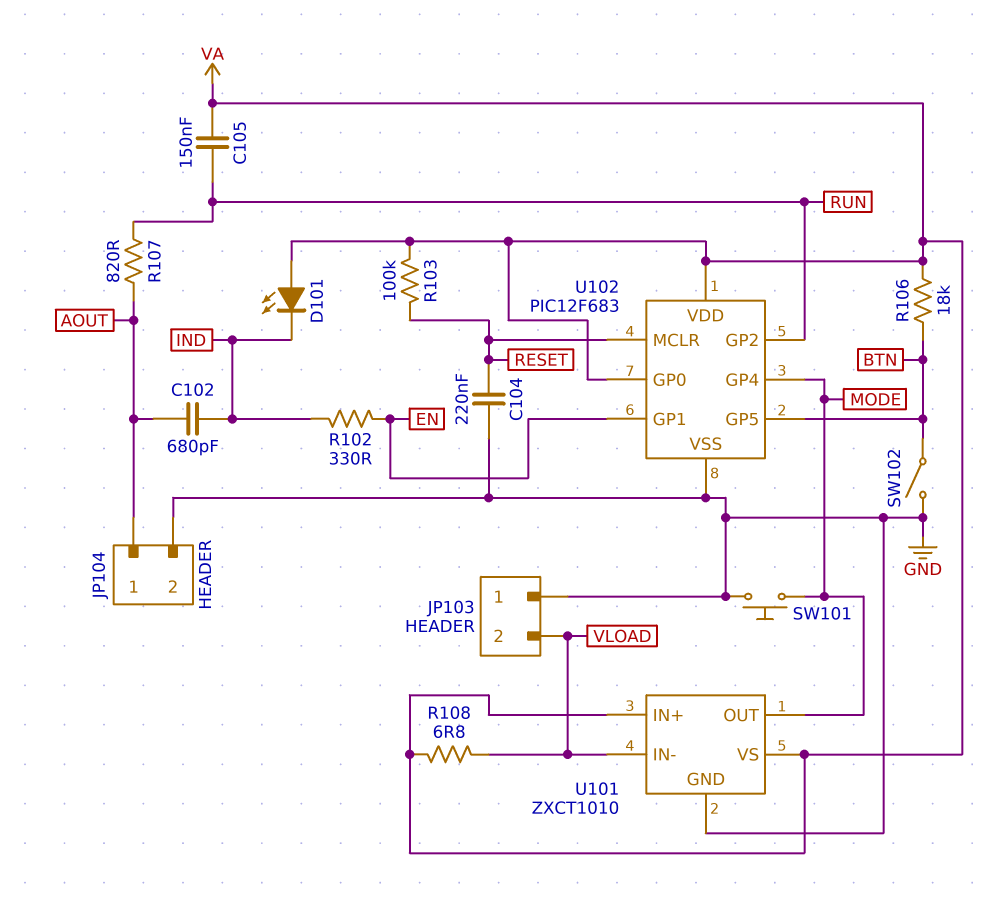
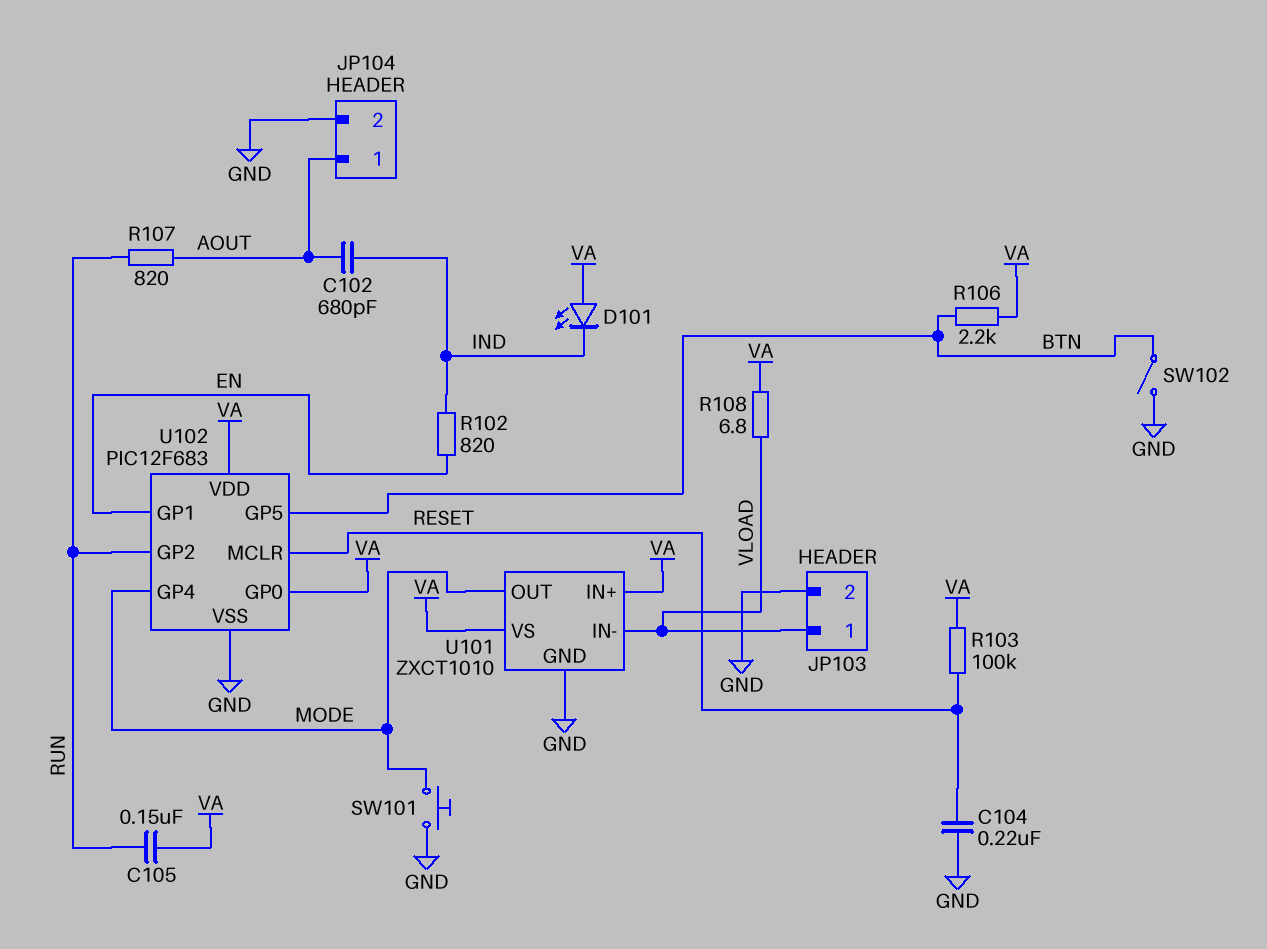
JP103 pin 1: GND -> VLOAD
JP103 pin 2: VLOAD -> GND
R102: 330 (EN, IND) -> 820 (EN, IND)
R106: 18k (BTN, VA) -> 2.2k (BTN, VA)

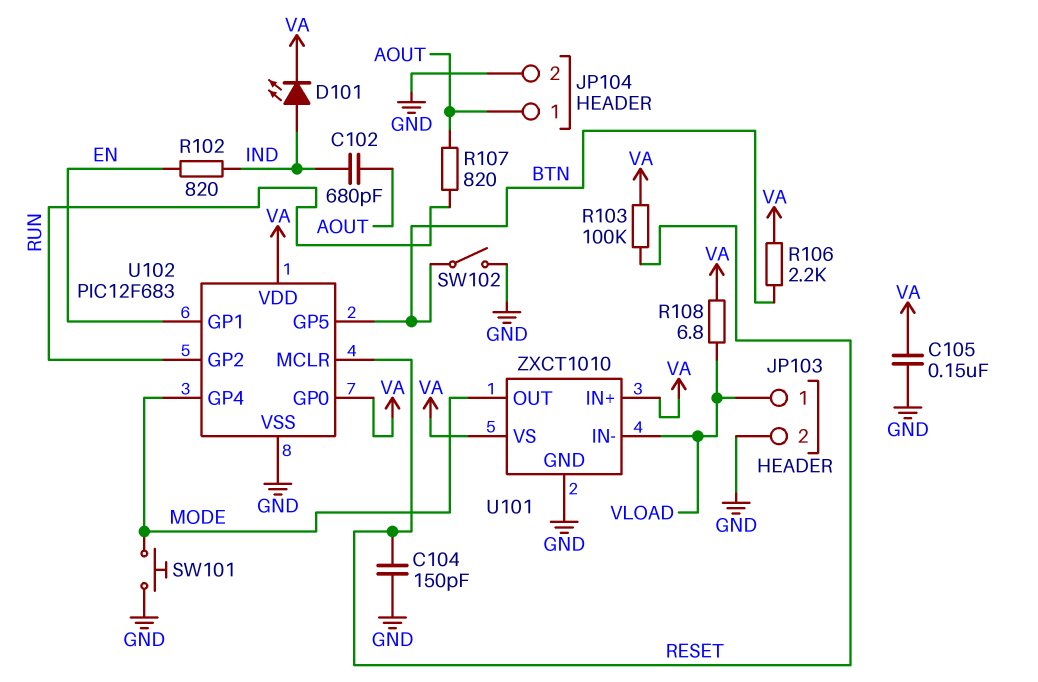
C104: 220nF (GND, RESET) -> 150pF (GND, RESET)
C105: 150nF (RUN, VA) -> 150nF (GND, VA)
D101: LED (A VA, K IND) -> LED (A IND, K VA)

